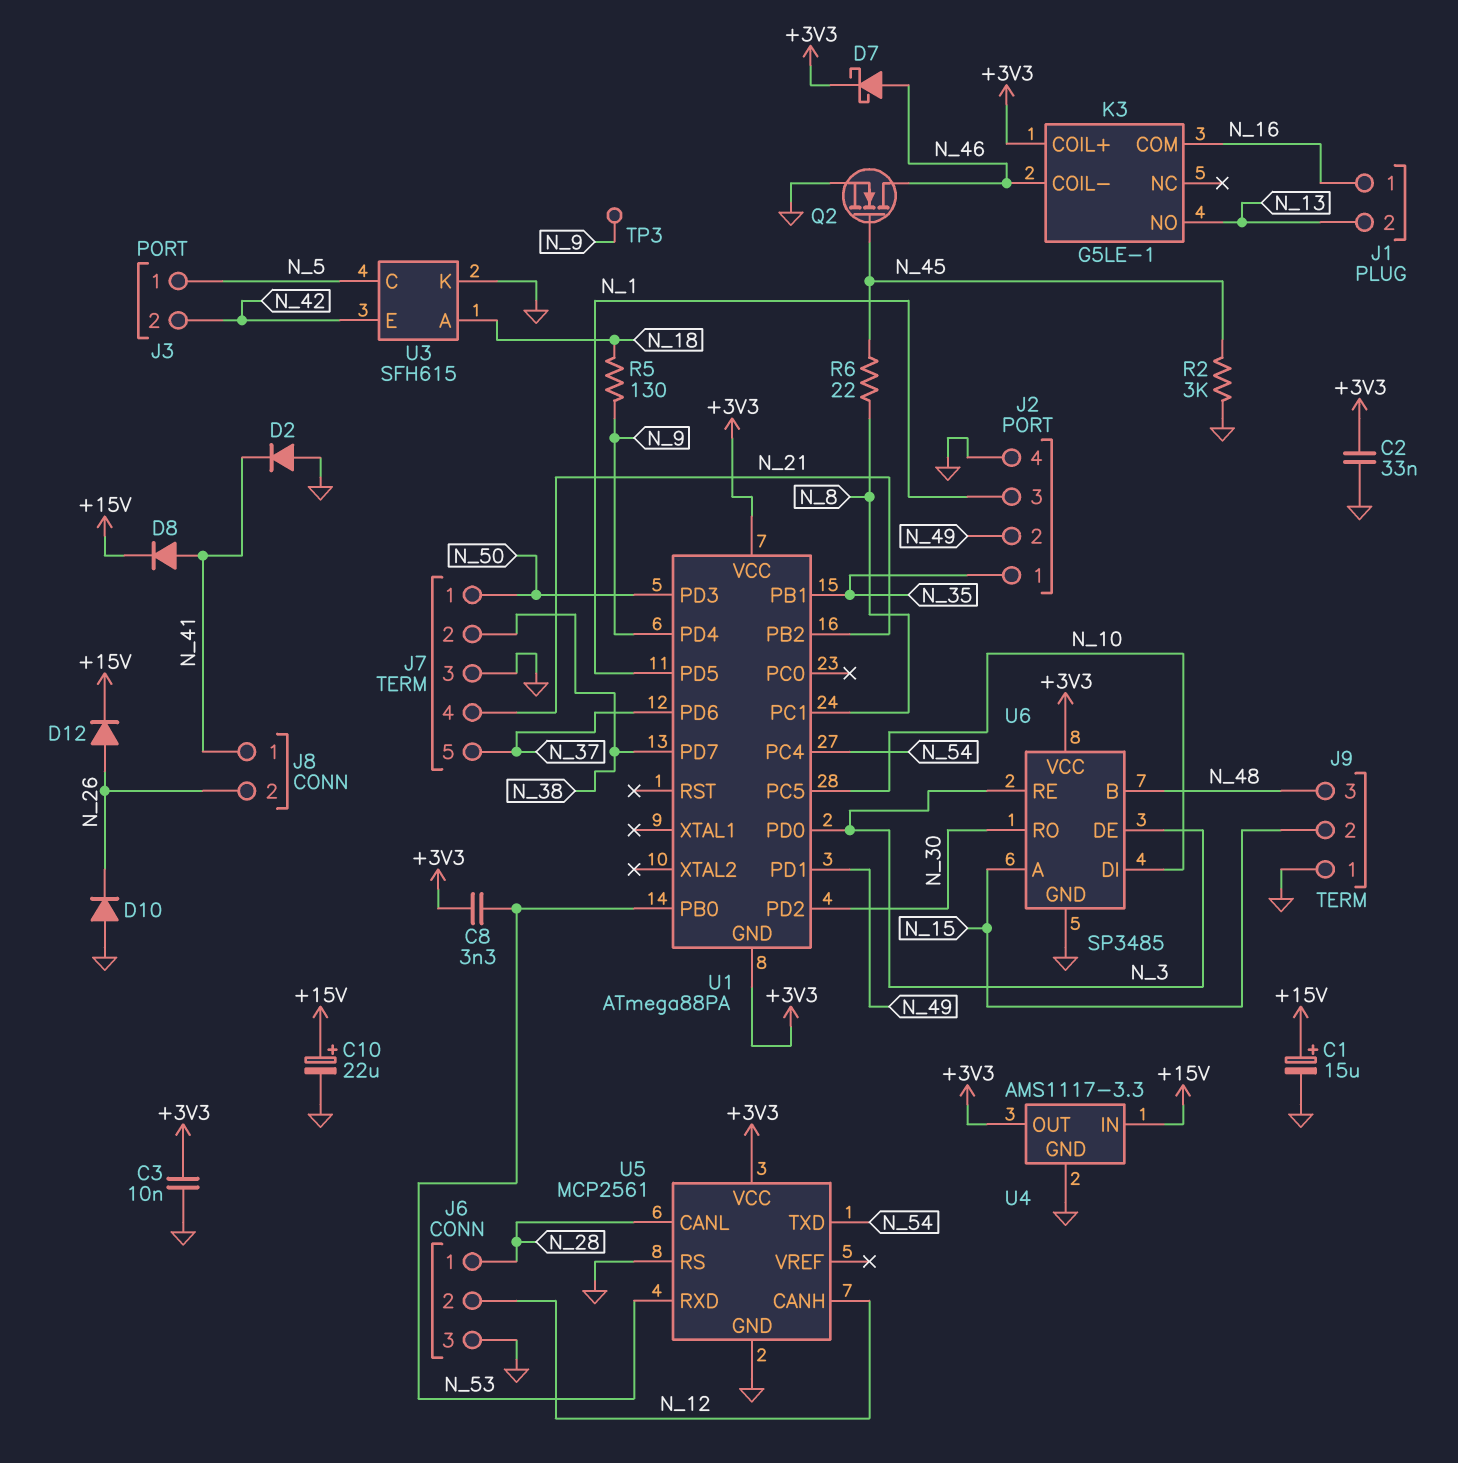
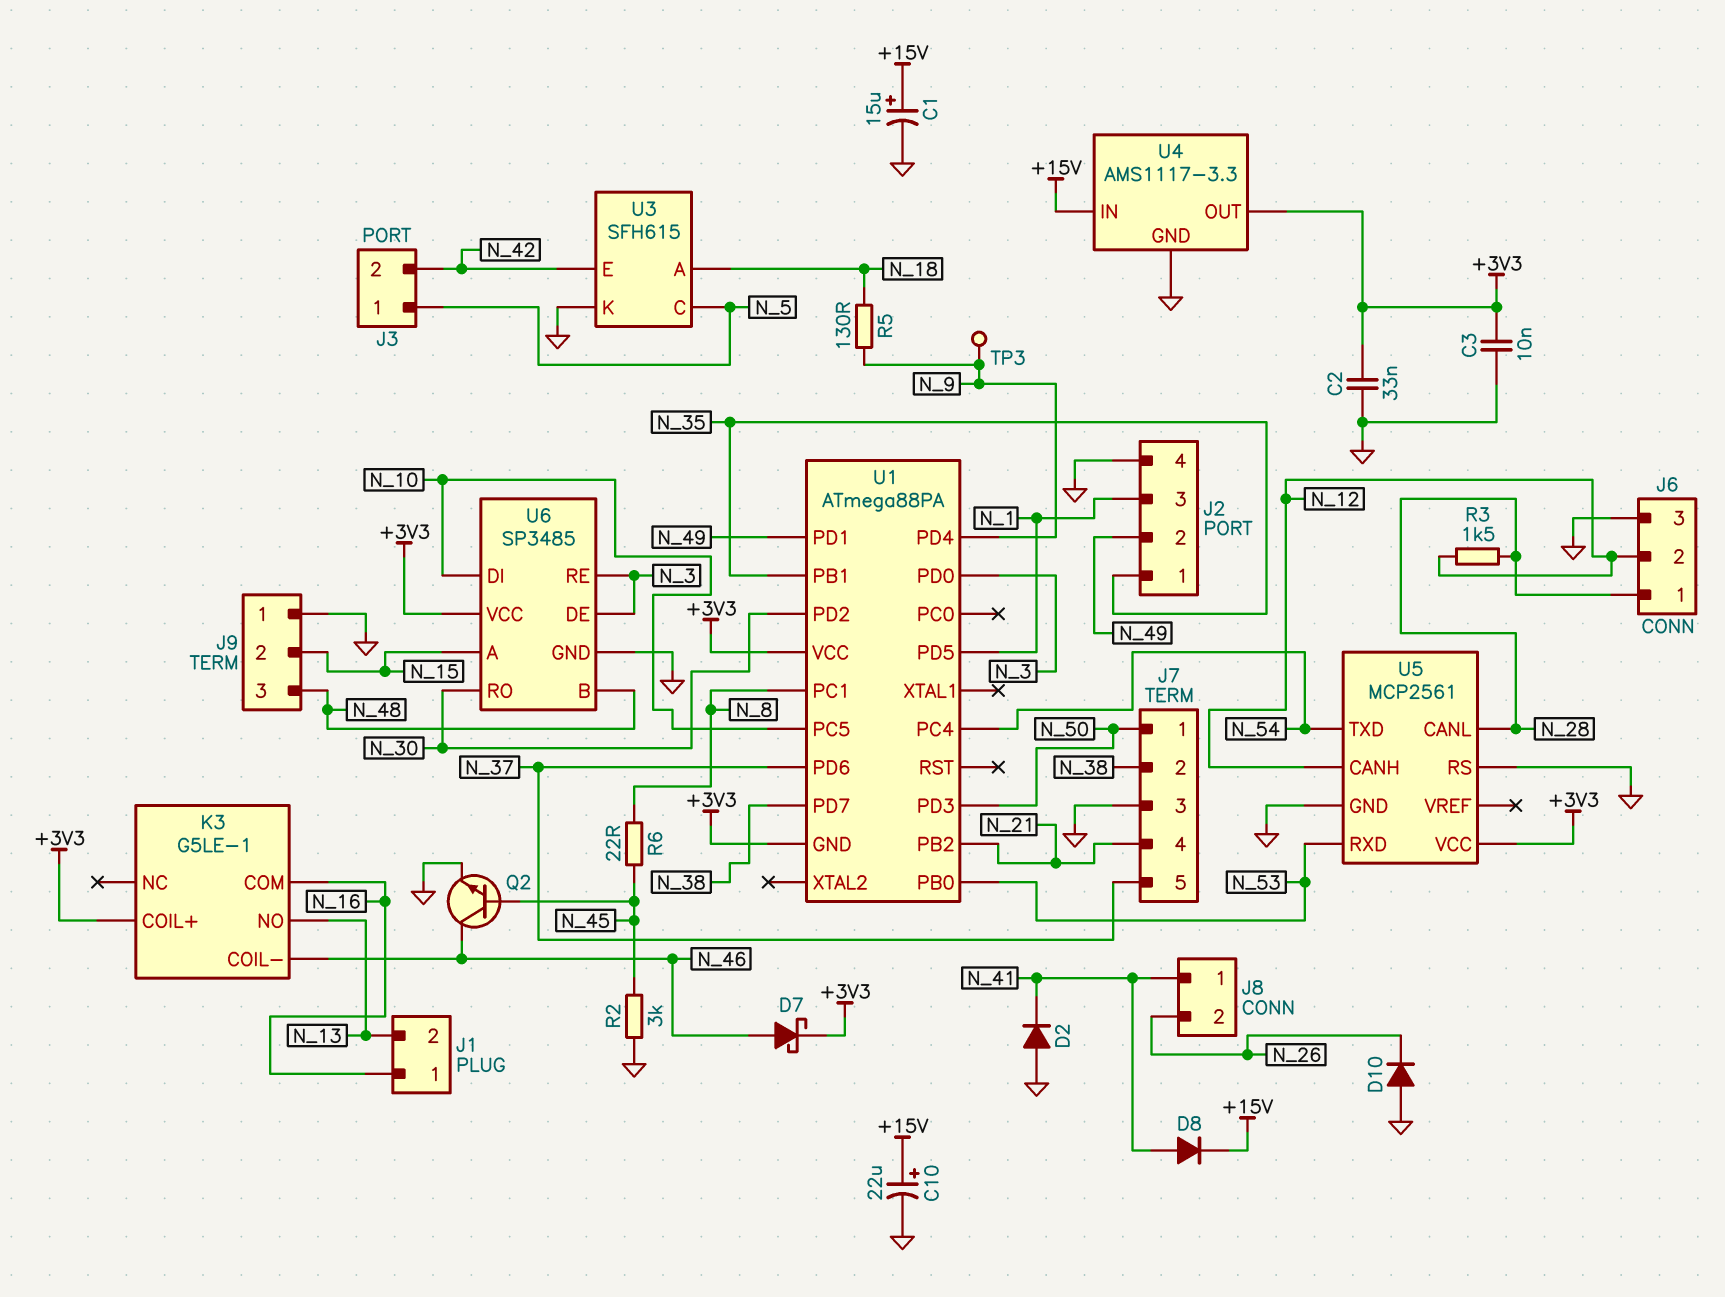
C8: 3.3nF (+3V3, N_53) -> none
D12: diode (A N_26, K +15V) -> none
Q2: NMOS (G N_45, D N_46, S GND) -> NPN (B N_45, C N_46, E GND)
R3: none -> 1.5k (N_12, N_28)

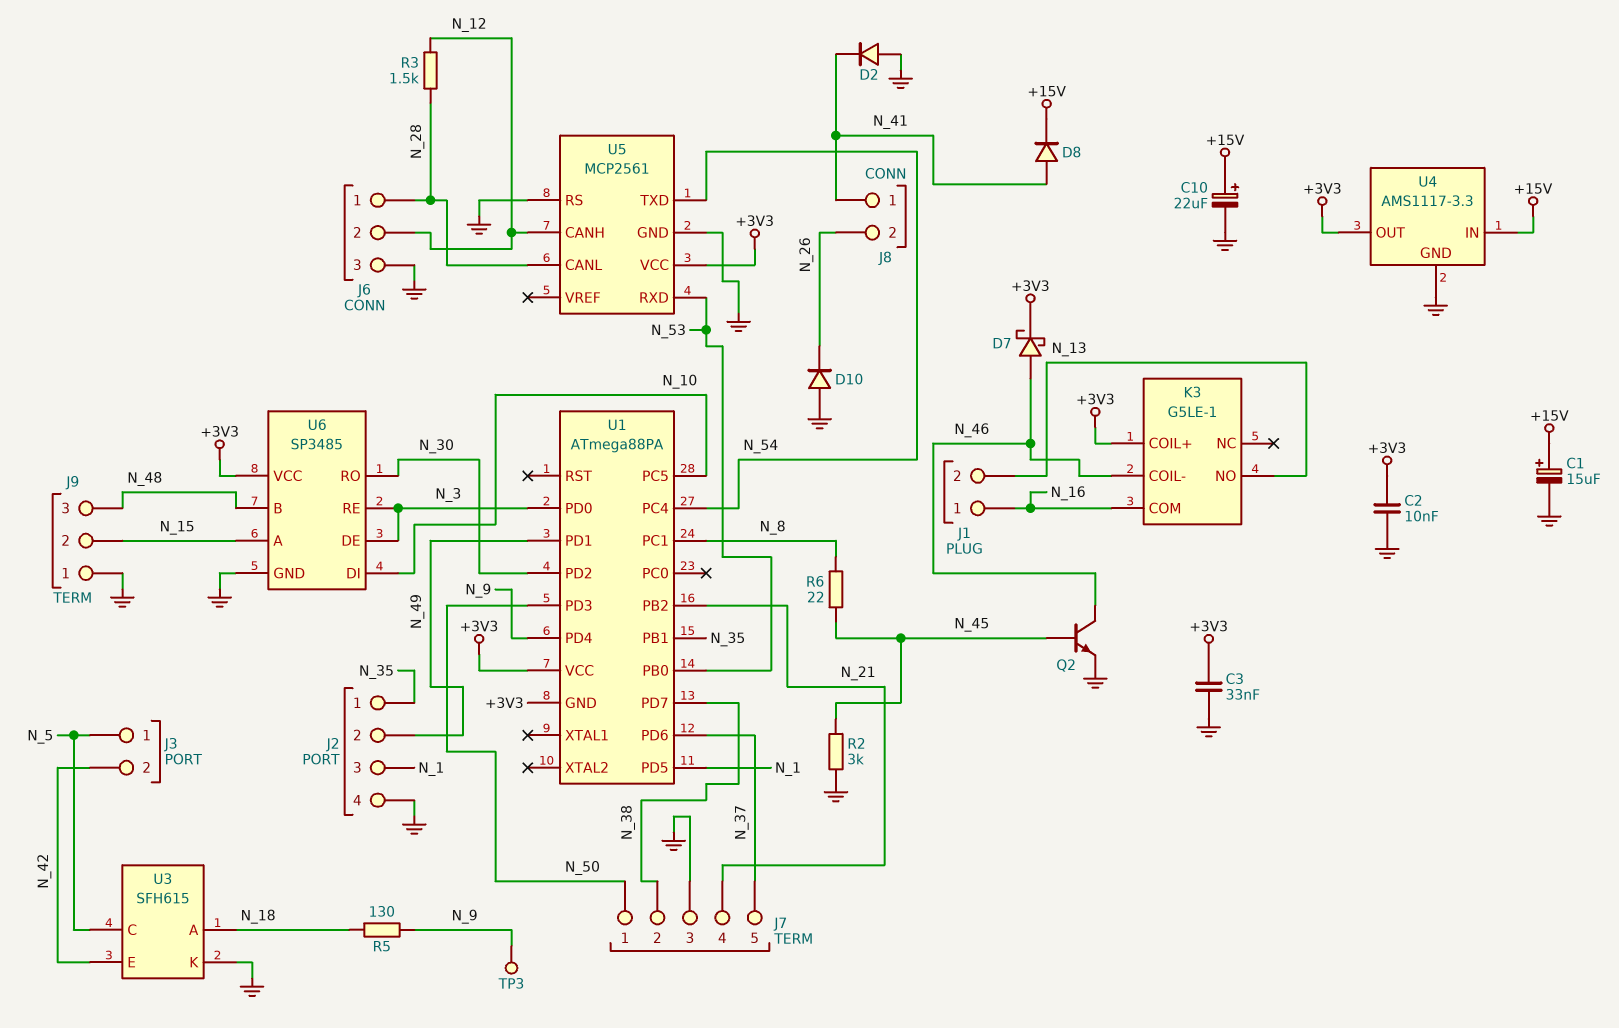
C2: 33nF (+3V3, GND) -> 10nF (+3V3, GND)
C3: 10nF (+3V3, GND) -> 33nF (+3V3, GND)

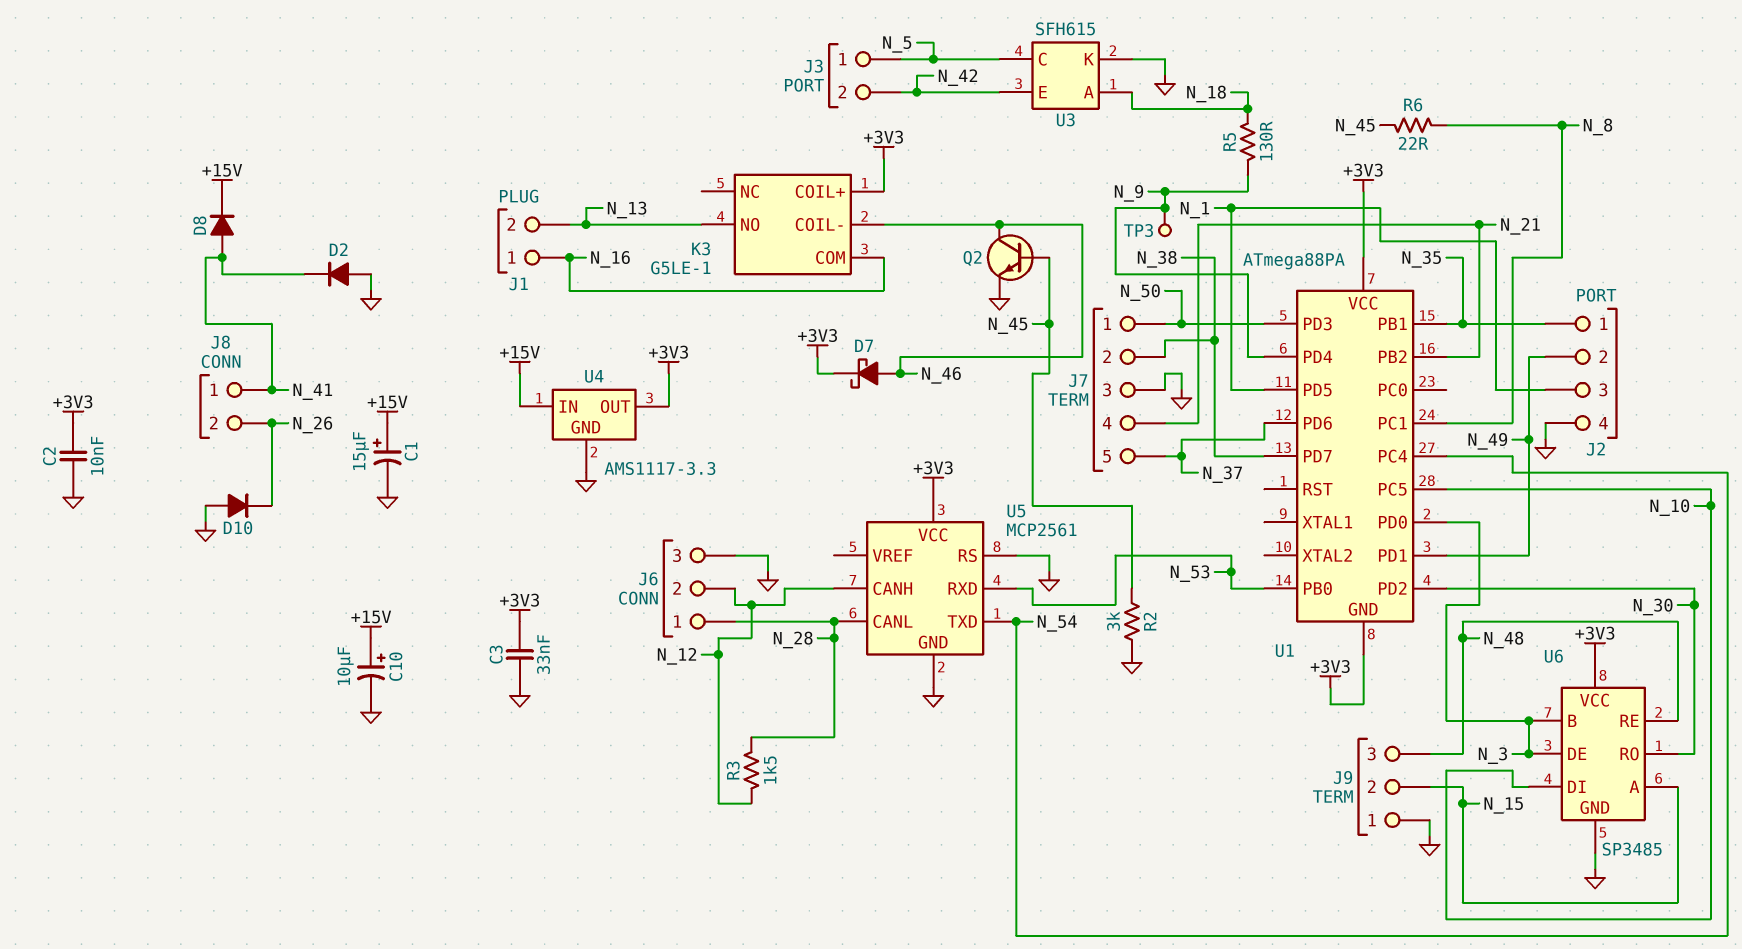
C10: 22uF (plus +15V, minus GND) -> 10uF (plus +15V, minus GND)
U6 pin B: N_48 -> N_3
U6 pin RE: N_3 -> N_48

